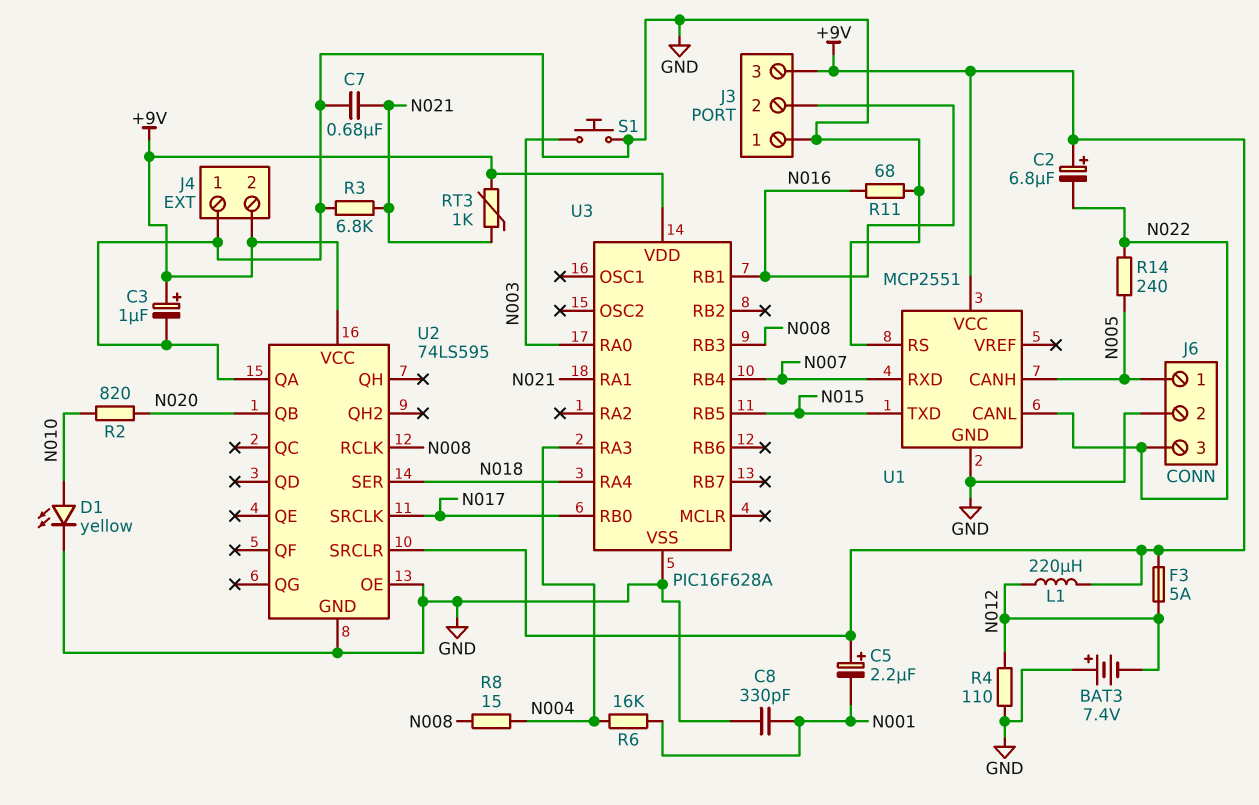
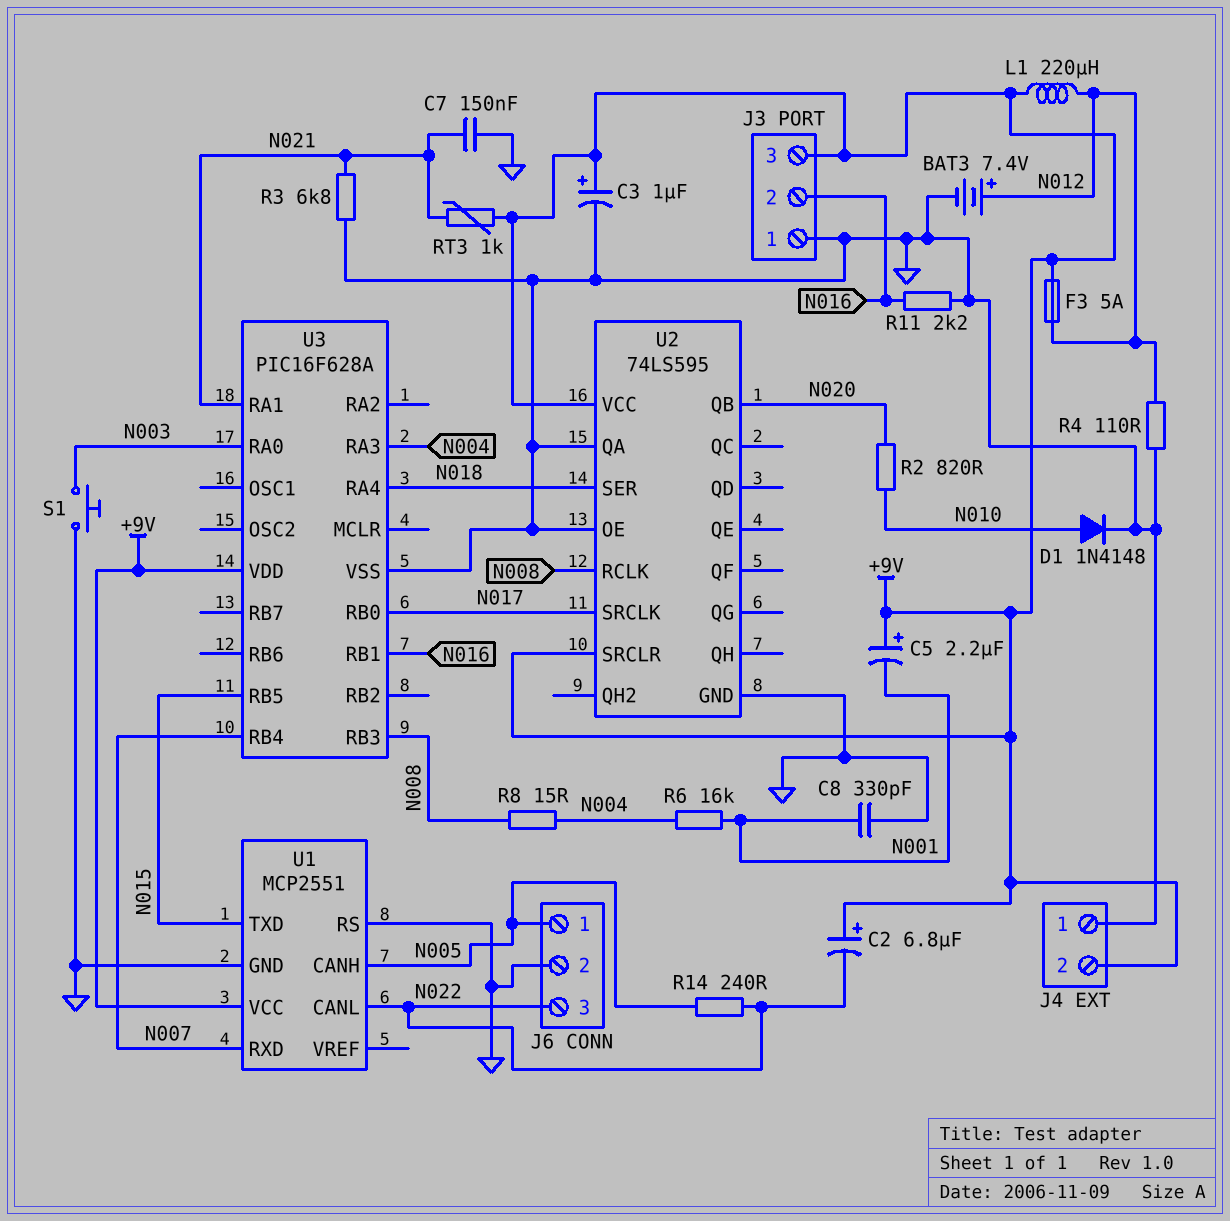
BAT3: 7.4V (plus GND, minus N012) -> 7.4V (plus N012, minus GND)
C7: 680nF (GND, N021) -> 150nF (GND, N021)
D1: LED yellow (A N010, K GND) -> diode 1N4148 (A N010, K GND)
R11: 68 (GND, N016) -> 2.2k (GND, N016)

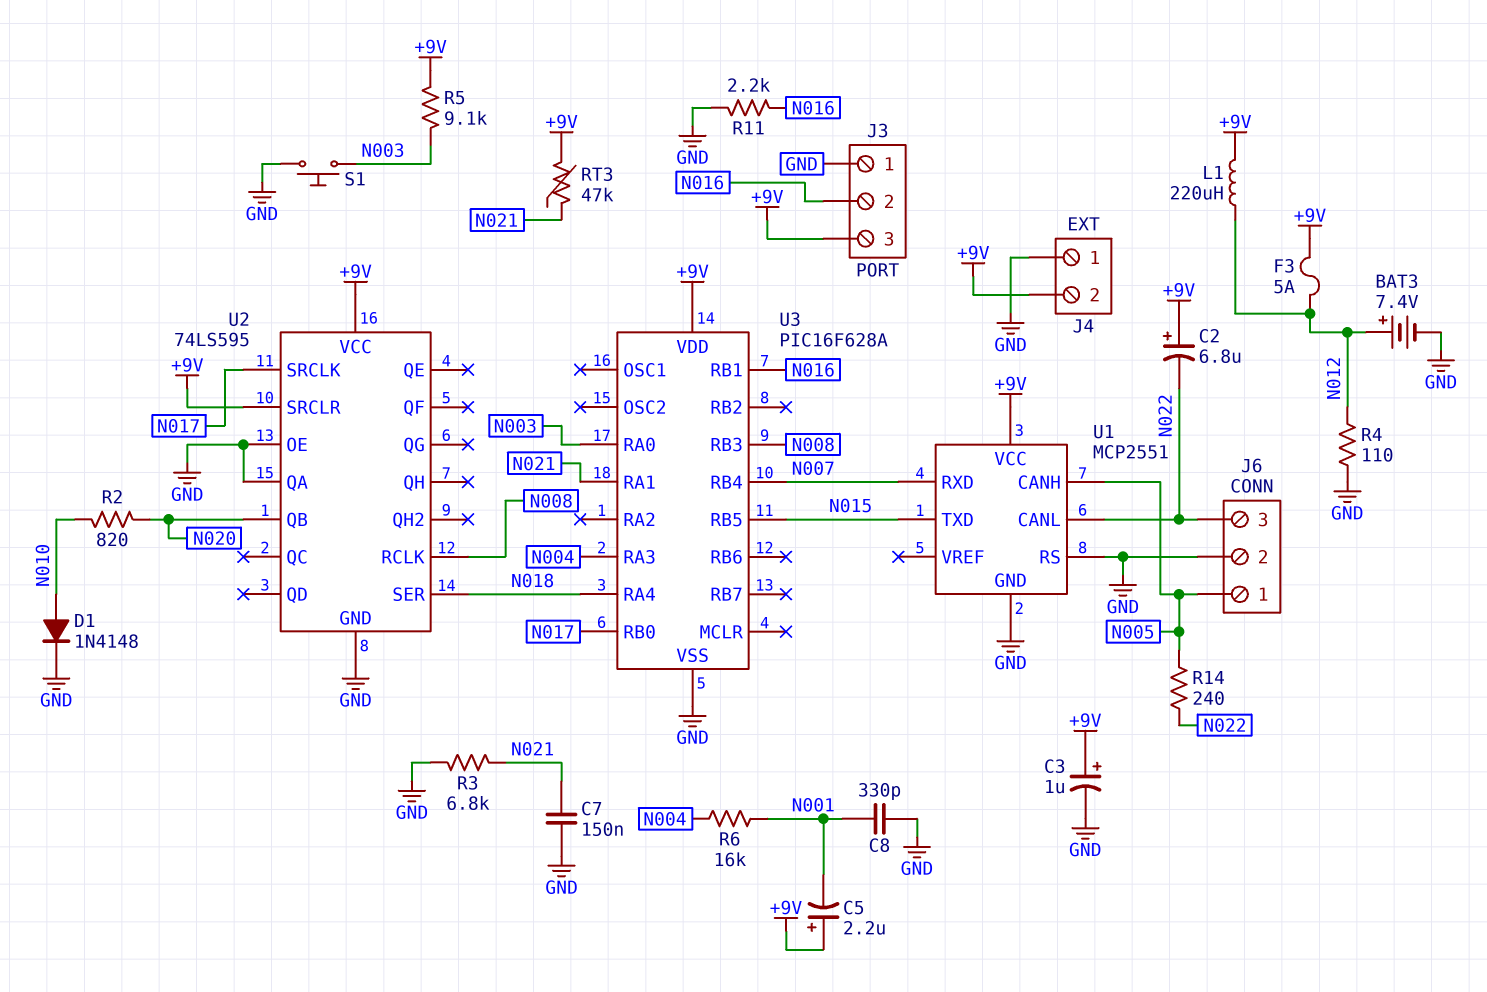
R5: none -> 9.1k (+9V, N003)
R8: 15 (N004, N008) -> none
RT3: 1k (+9V, N021) -> 47k (+9V, N021)

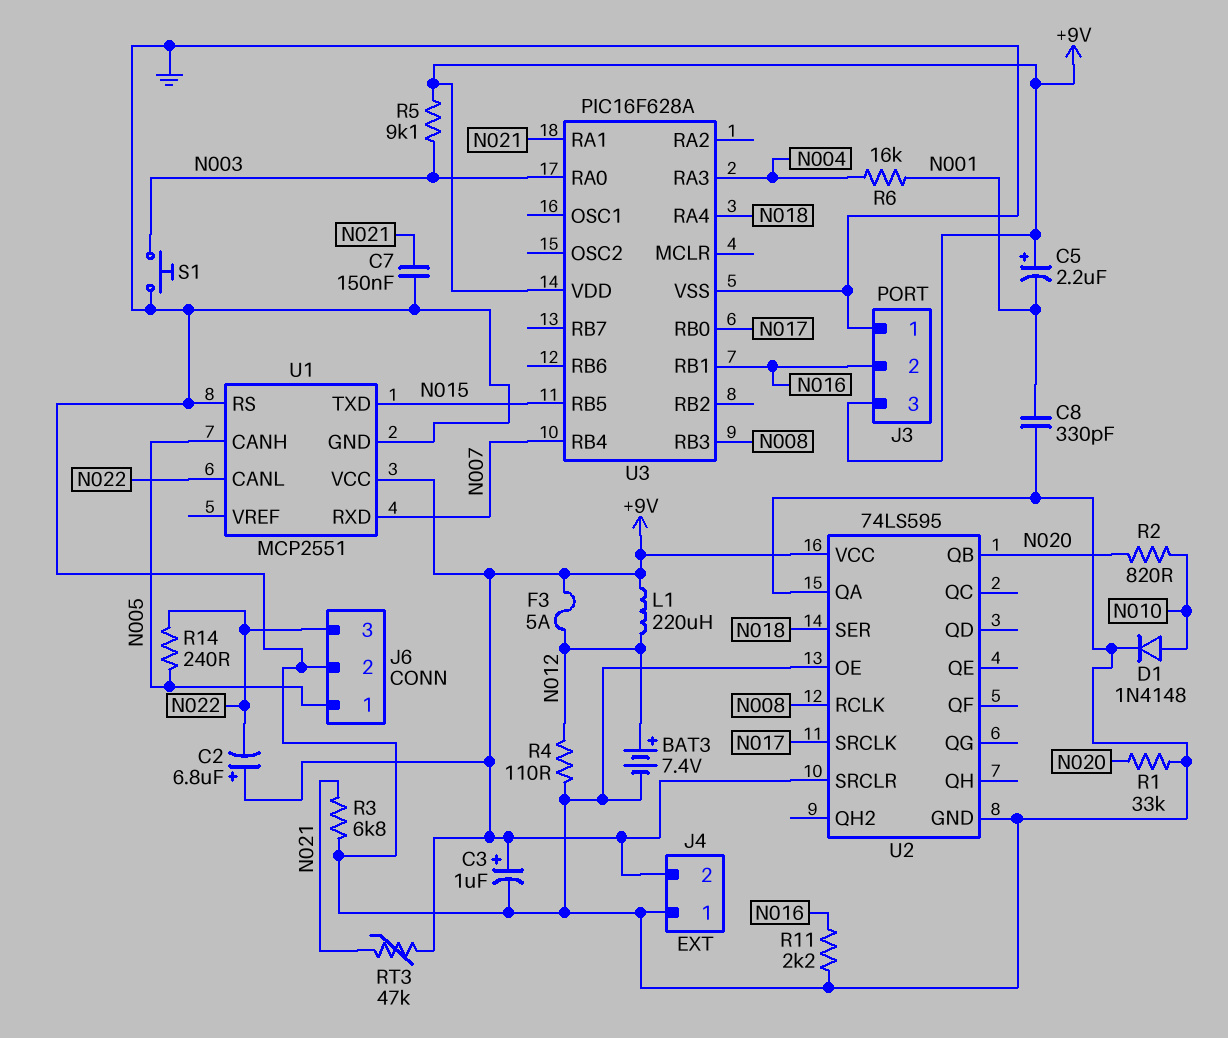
R1: none -> 33k (GND, N020)

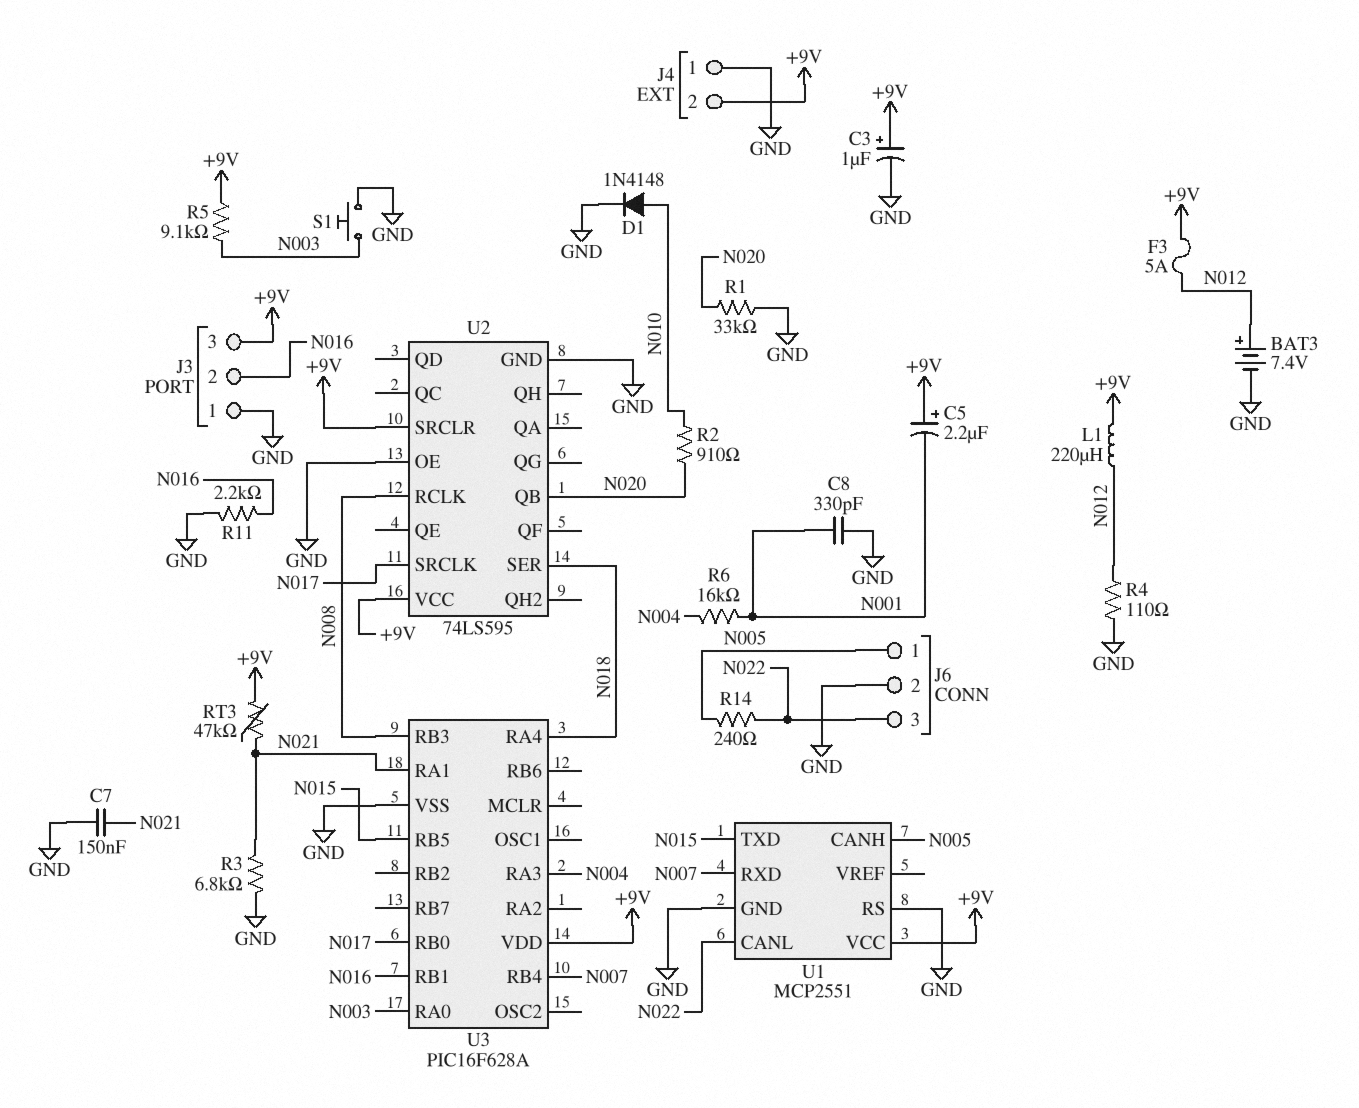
C2: 6.8uF (plus +9V, minus N022) -> none
R2: 820 (N010, N020) -> 910 (N010, N020)
U2 pin QA: GND -> none

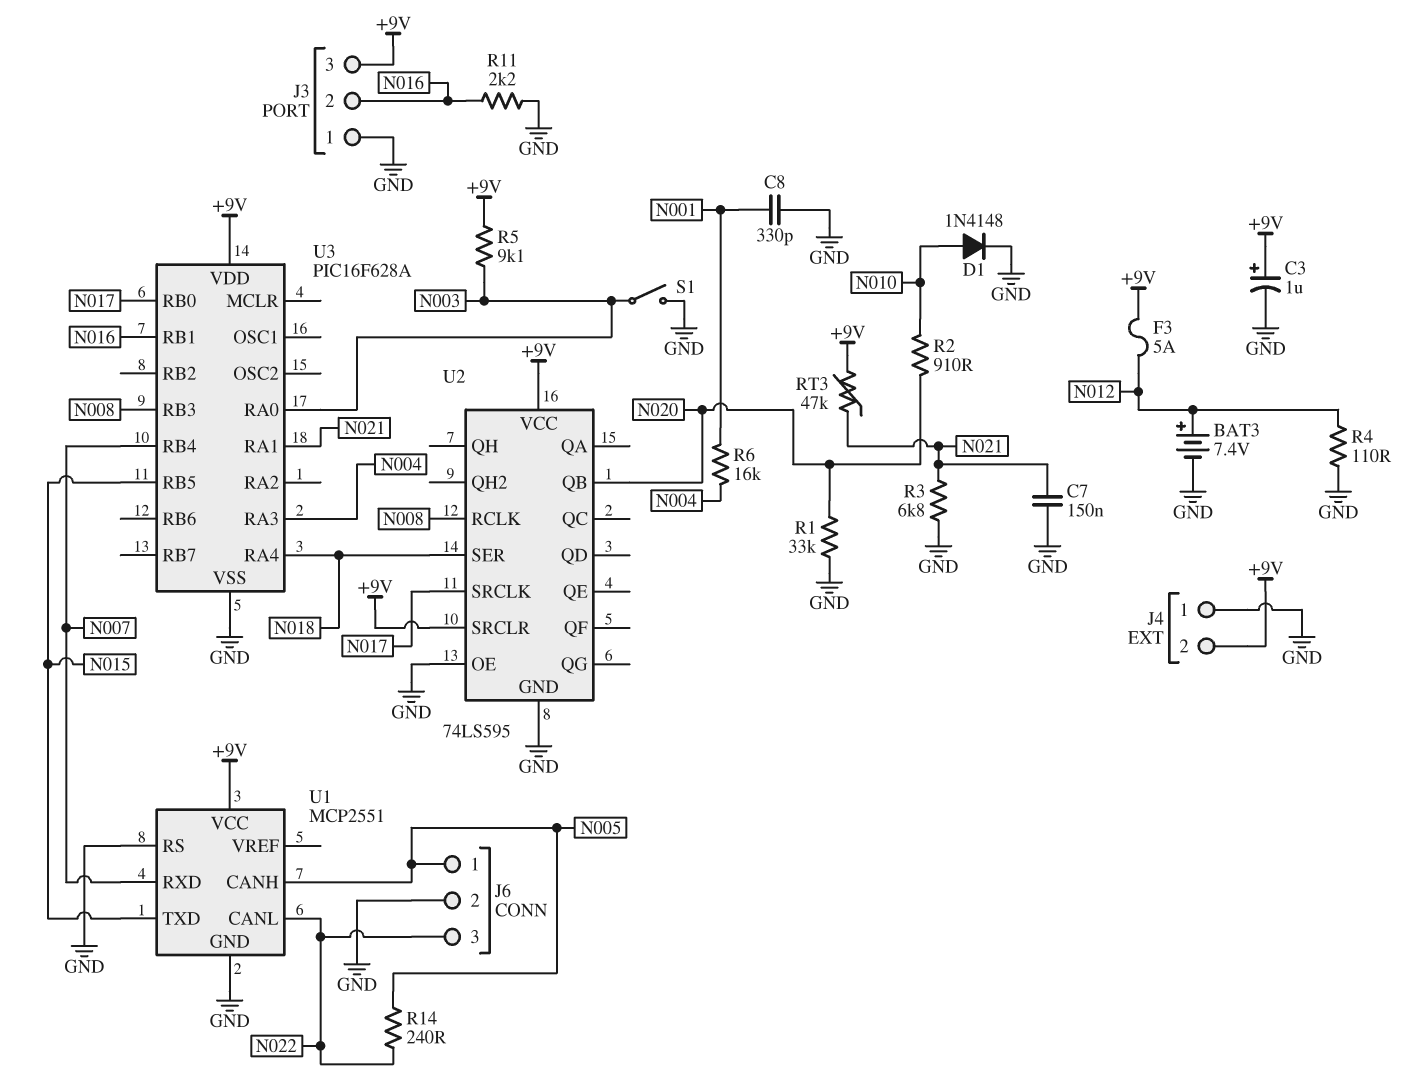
C5: 2.2uF (plus +9V, minus N001) -> none
L1: 220uH (+9V, N012) -> none
S1: button (GND, N003) -> switch (GND, N003)

